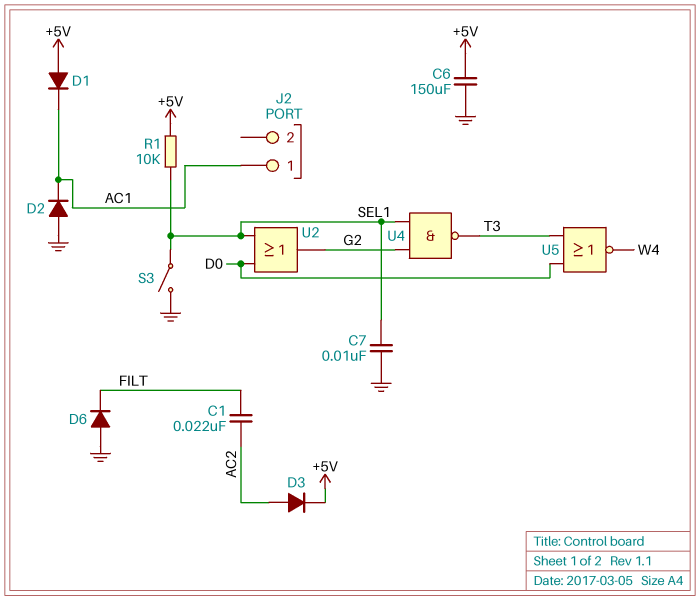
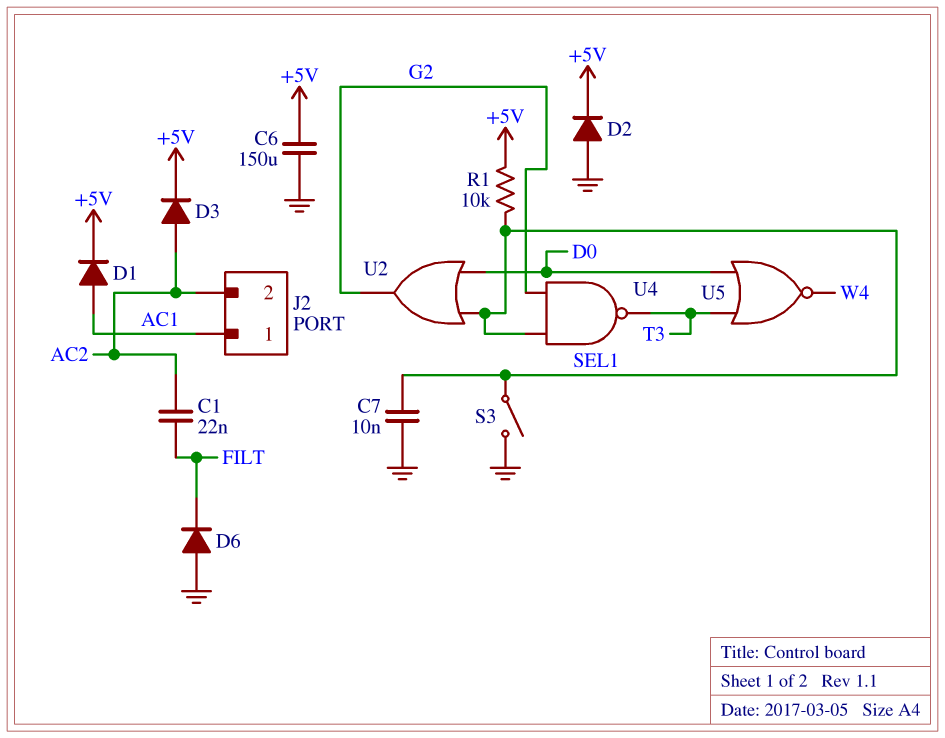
D1: diode (A +5V, K AC1) -> diode (A AC1, K +5V)
D2: diode (A GND, K AC1) -> diode (A GND, K +5V)
J2 pin 2: none -> AC2

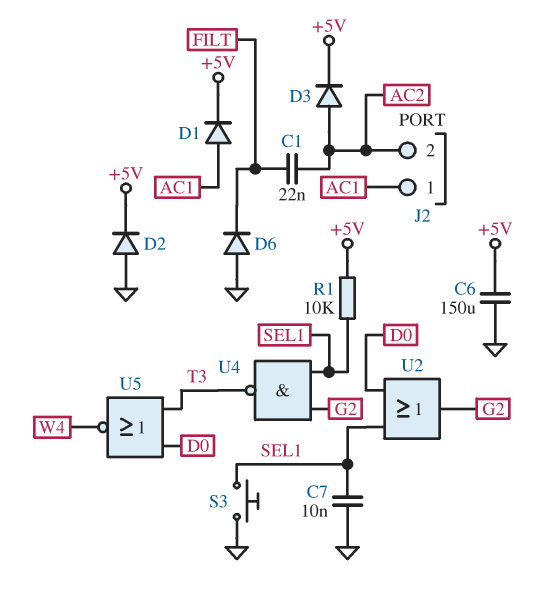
S3: switch (GND, SEL1) -> button (GND, SEL1)

